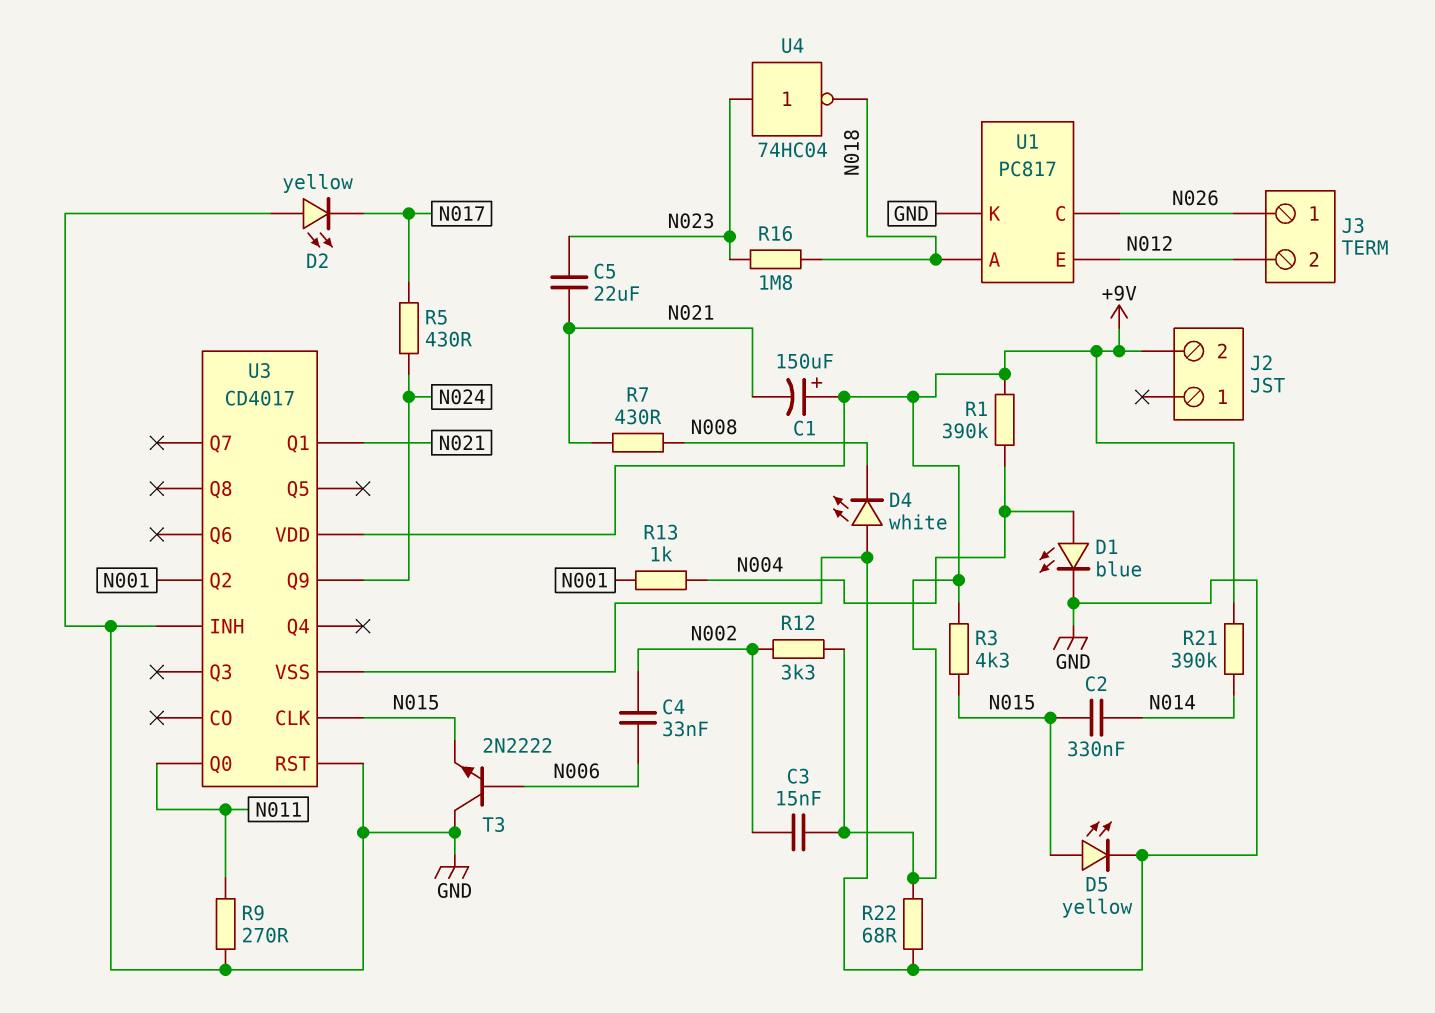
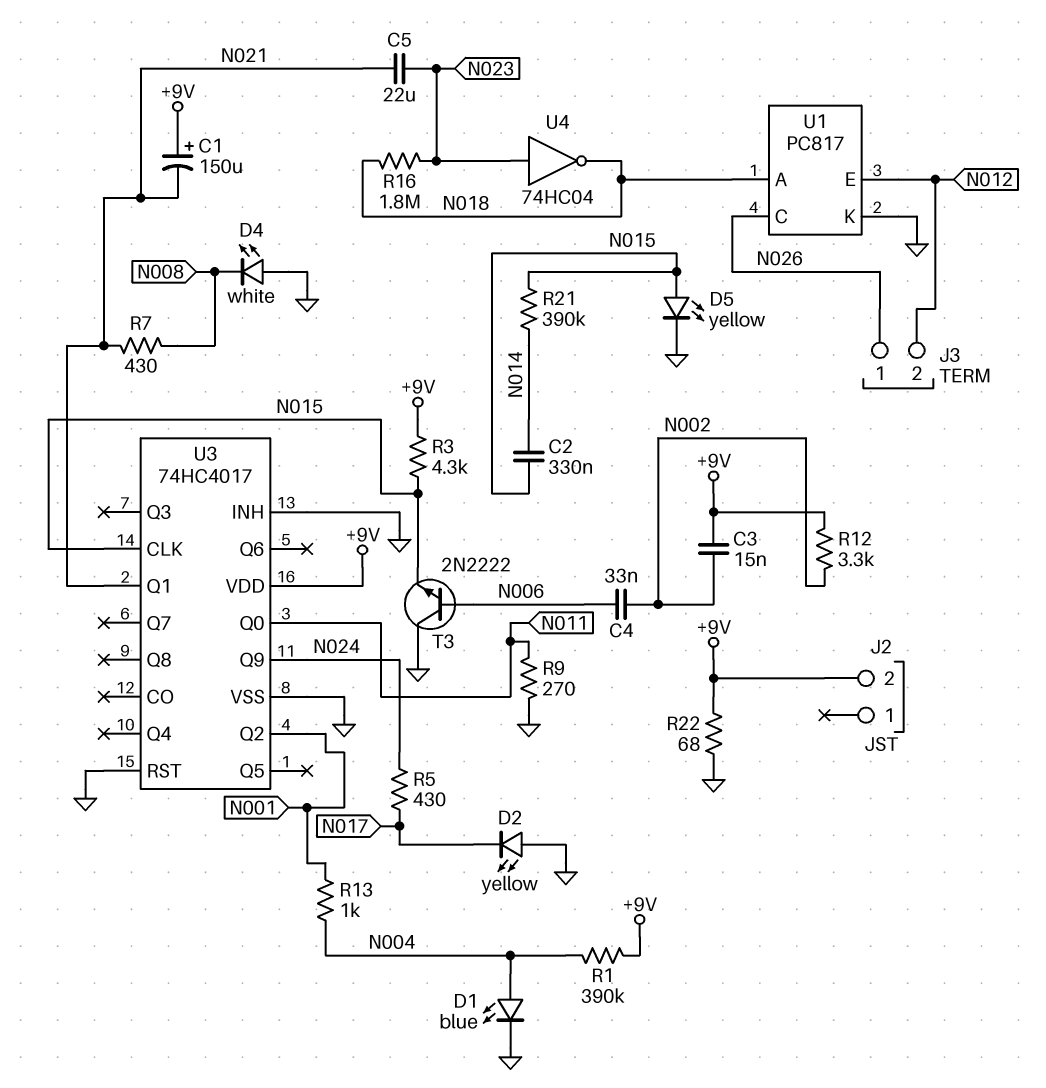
R21: 390k (+9V, N014) -> 390k (N014, N015)
U3: CD4017 -> 74HC4017

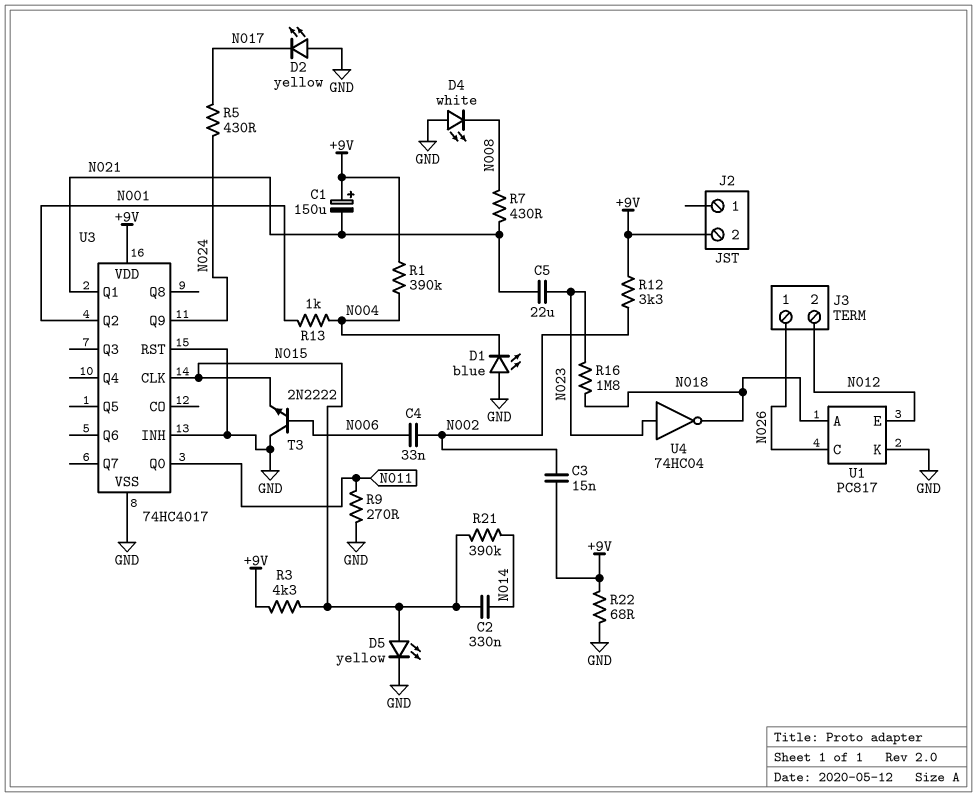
D1: LED blue (A N004, K GND) -> LED blue (A GND, K N004)

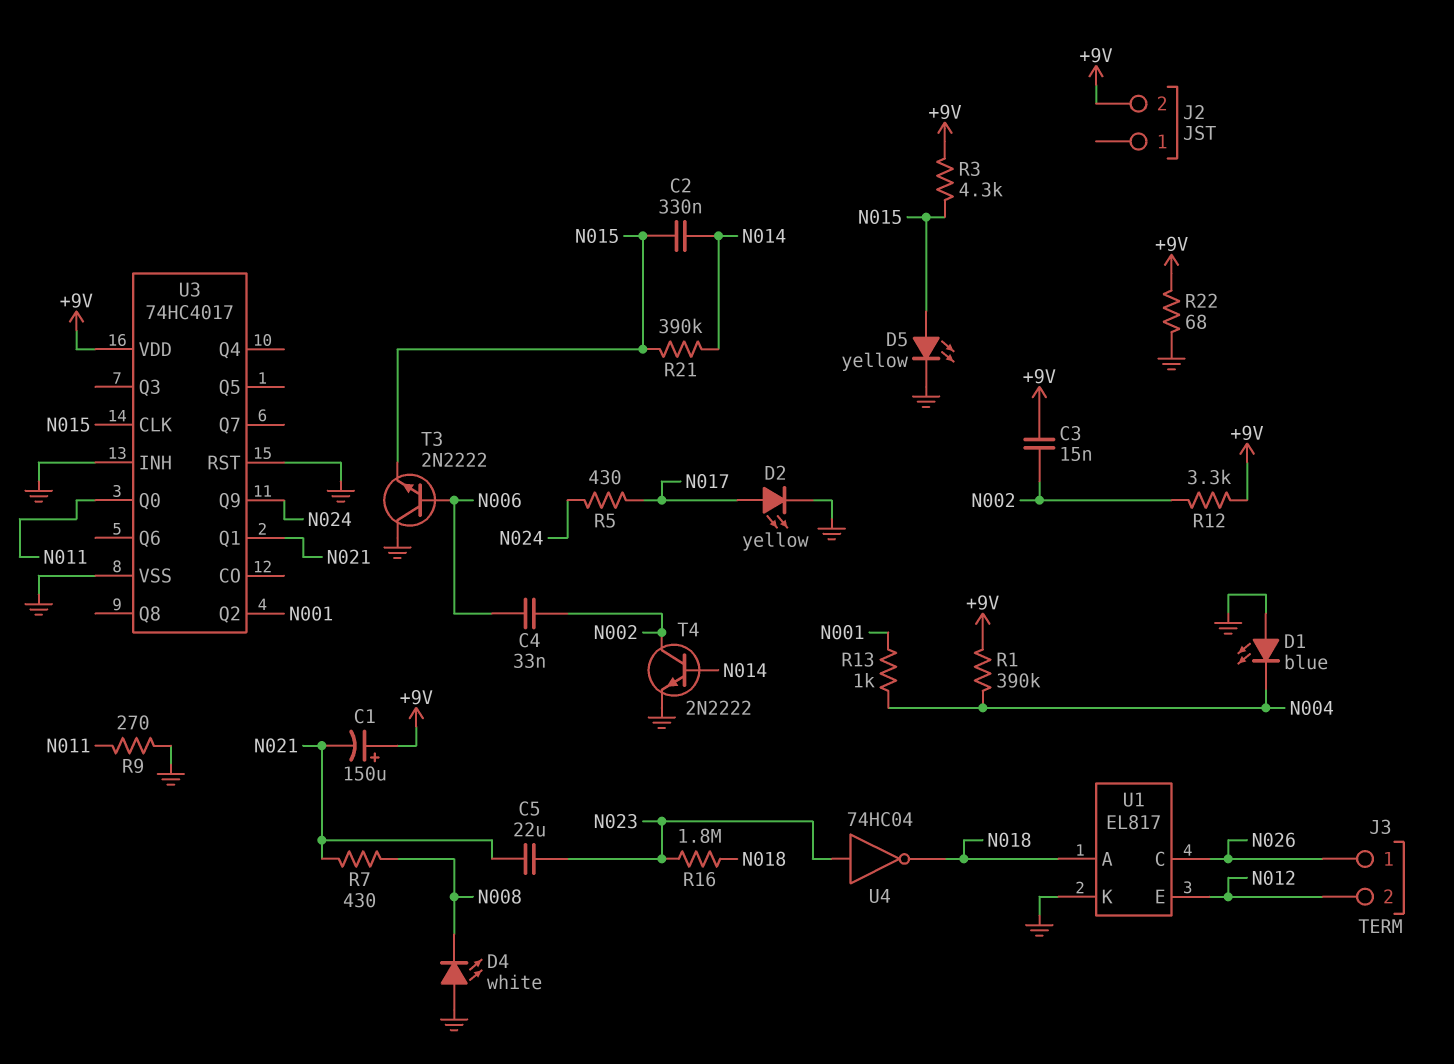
D2: LED yellow (A GND, K N017) -> LED yellow (A N017, K GND)
T4: none -> NPN 2N2222 (B N014, C N002, E GND)
U1: PC817 -> EL817

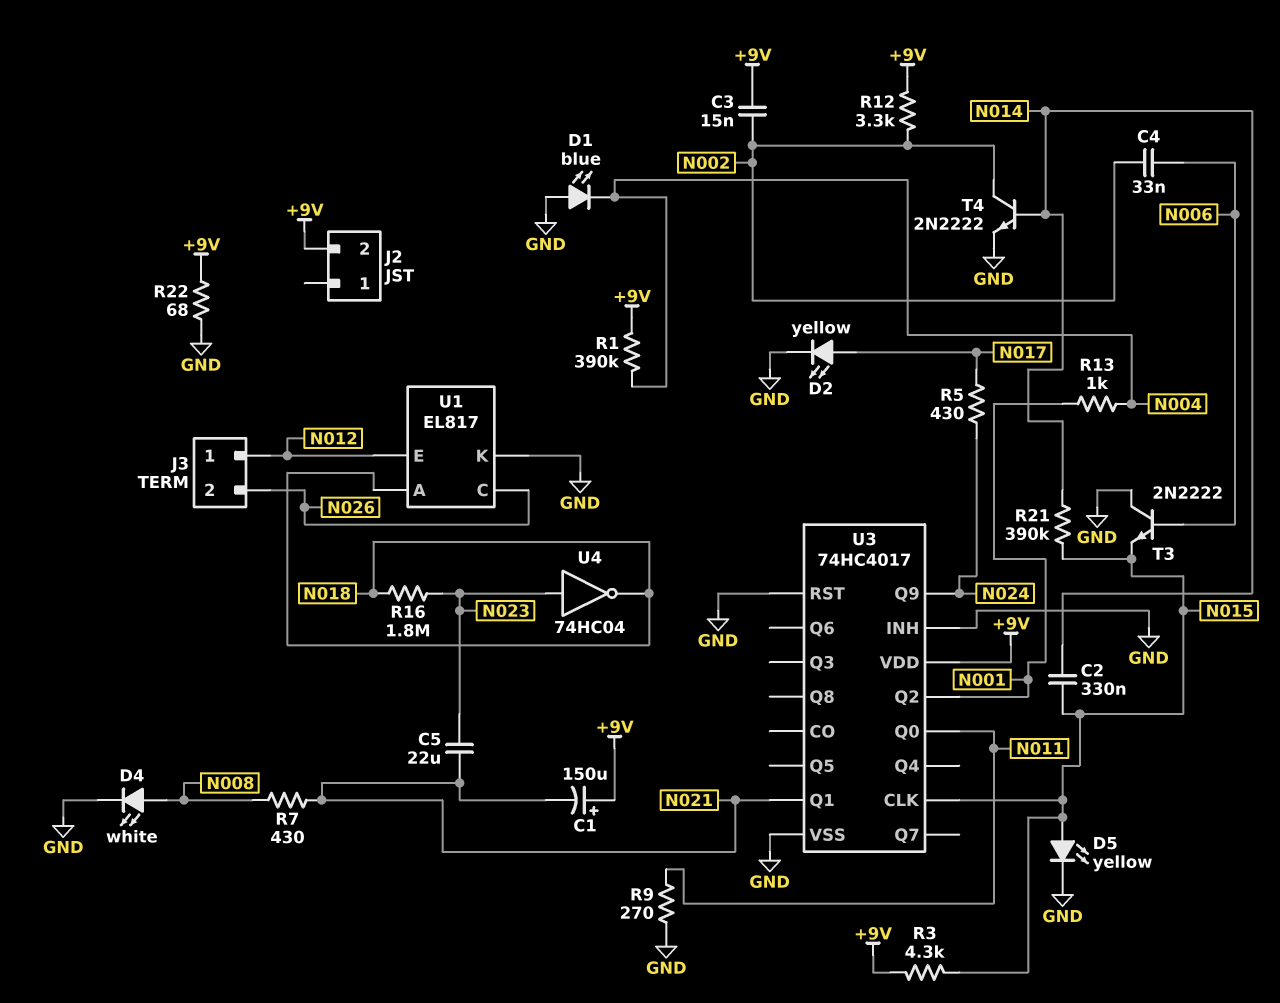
D4: LED white (A GND, K N008) -> LED white (A N008, K GND)
J3 pin 1: N026 -> N012
J3 pin 2: N012 -> N026

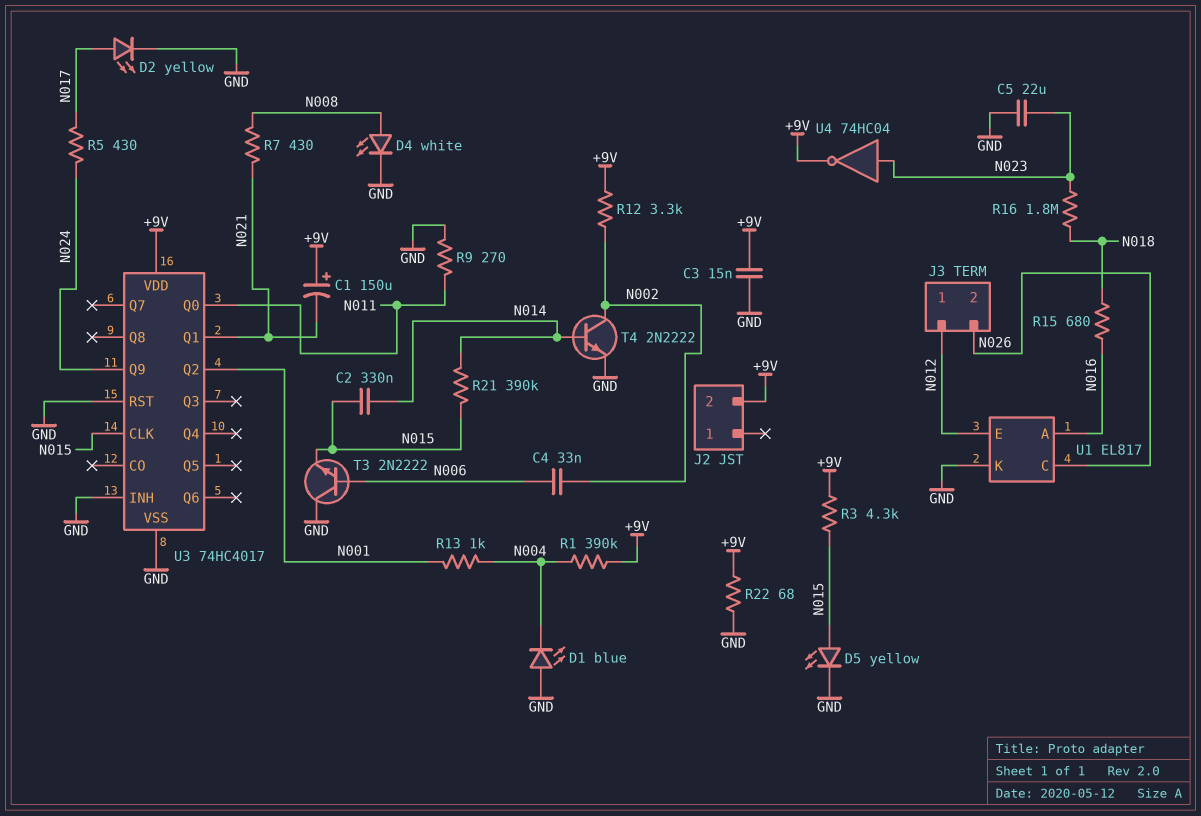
C3: 15nF (+9V, N002) -> 15nF (+9V, GND)
C5: 22uF (N021, N023) -> 22uF (GND, N023)
R15: none -> 680 (N016, N018)
U1 pin A: N018 -> N016
U4: NOT 74HC04 (in N023, out N018) -> NOT 74HC04 (in N023, out +9V)

